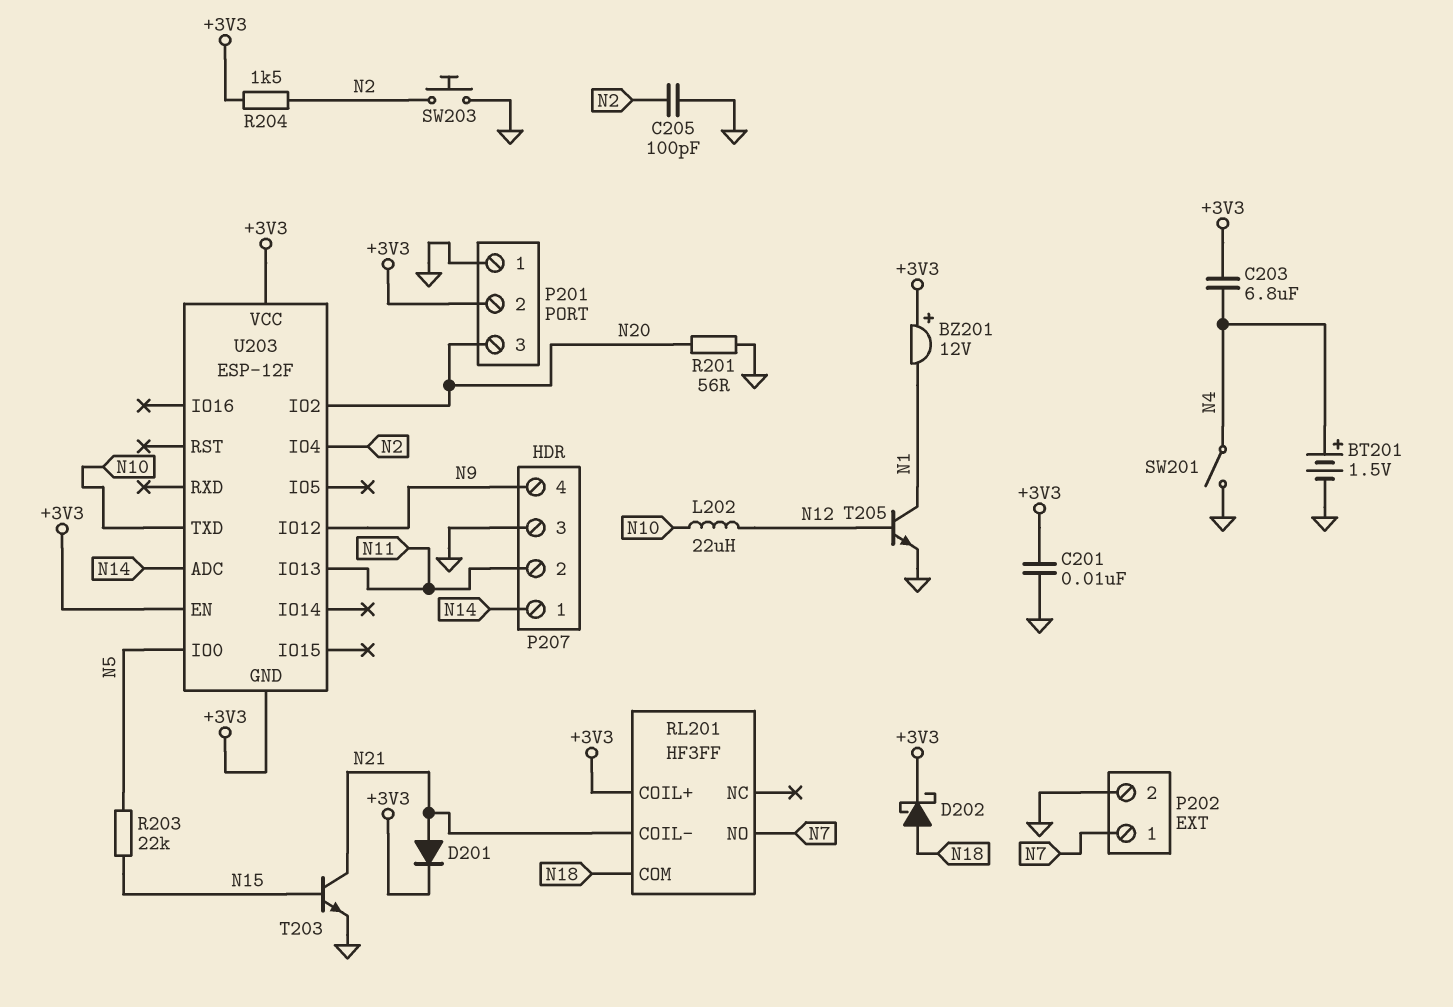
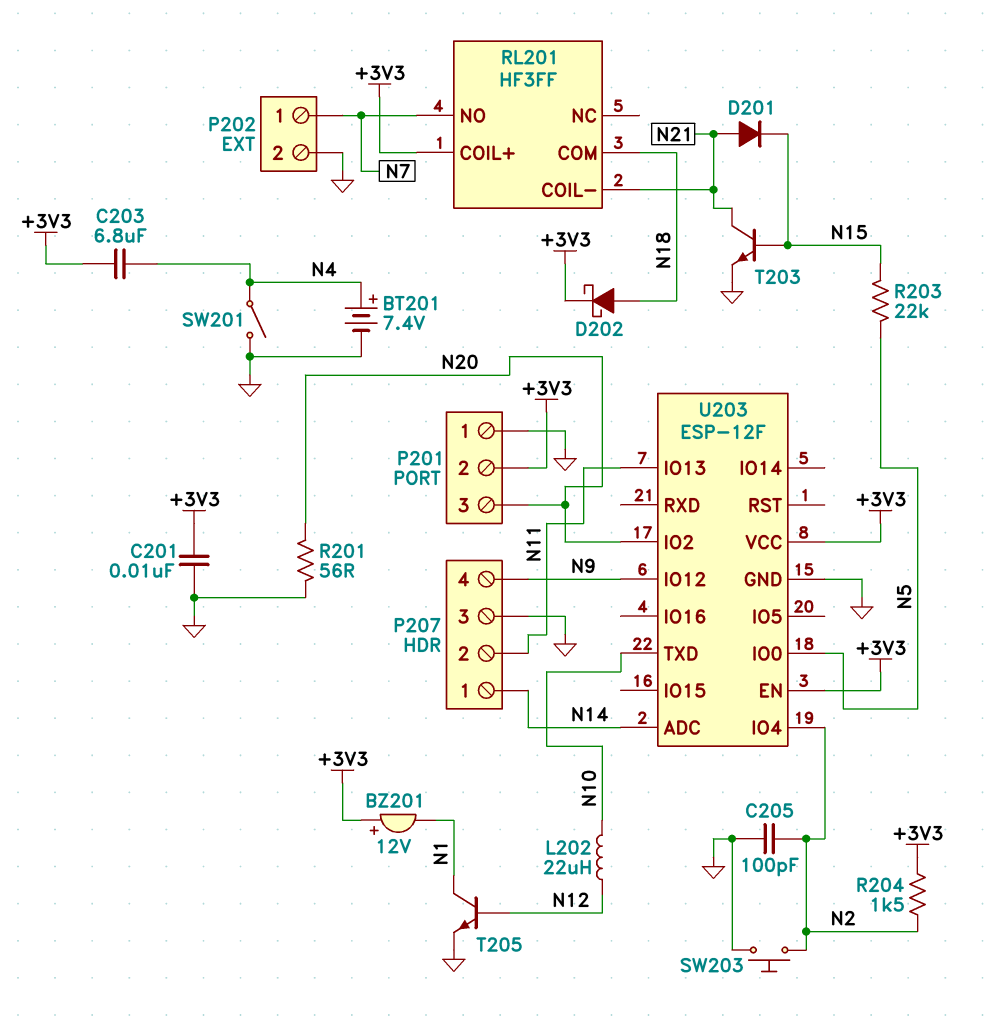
BT201: 1.5V (plus N4, minus GND) -> 7.4V (plus N4, minus GND)
D201: diode (A N21, K +3V3) -> diode (A N21, K N15)
U203 pin GND: +3V3 -> GND

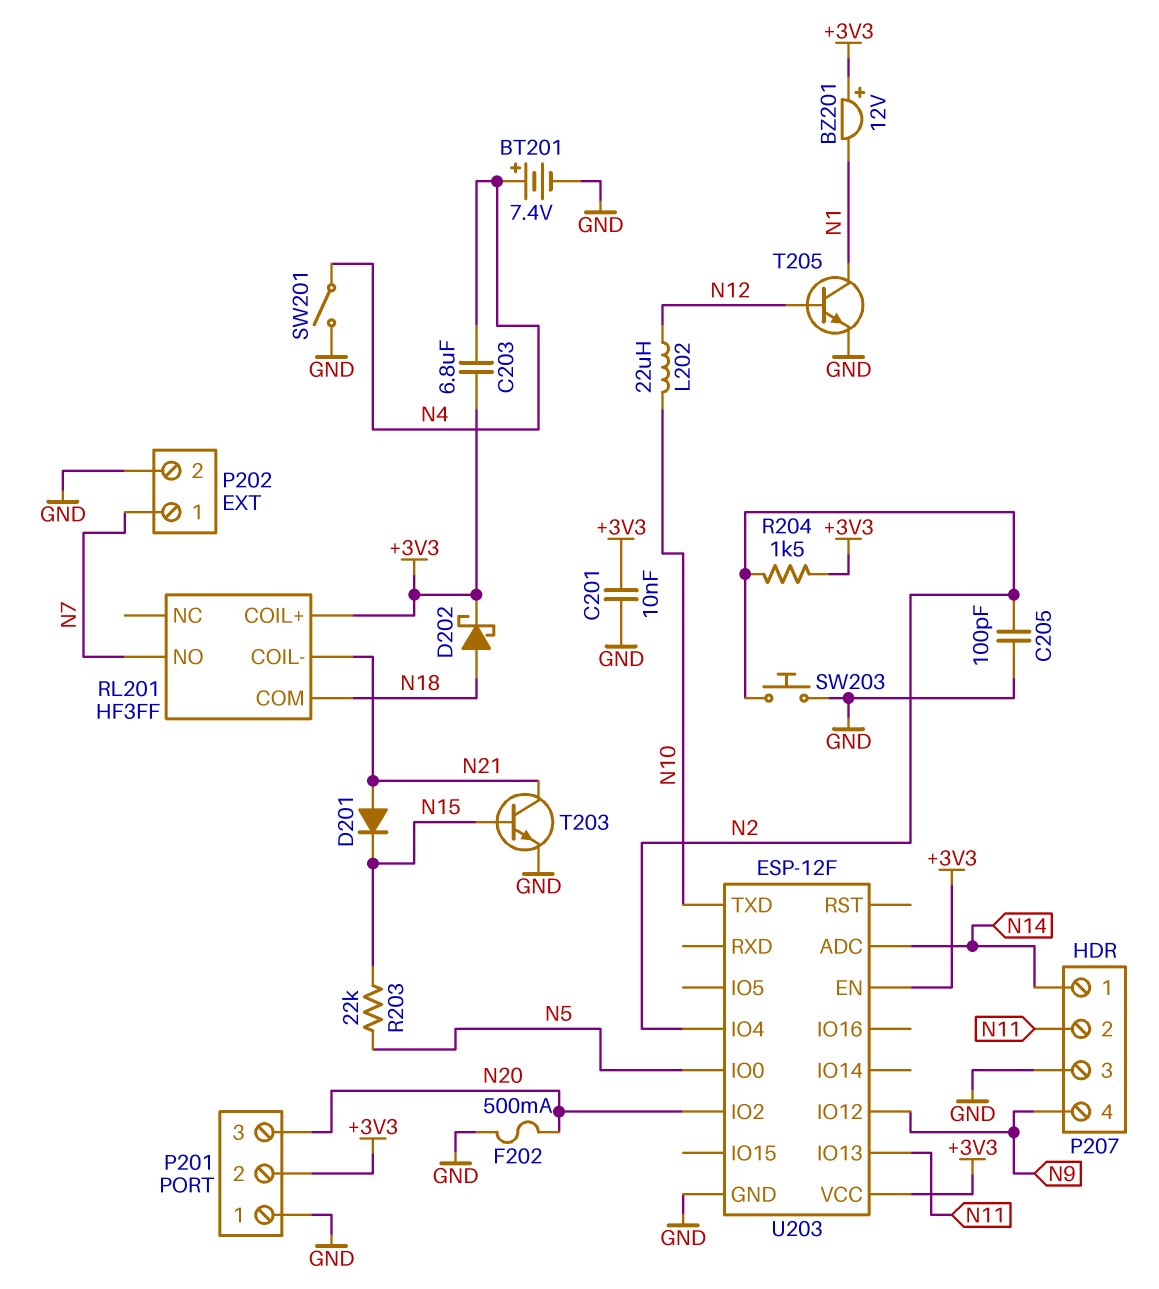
F202: none -> 500mA (GND, N20)
R201: 56 (GND, N20) -> none

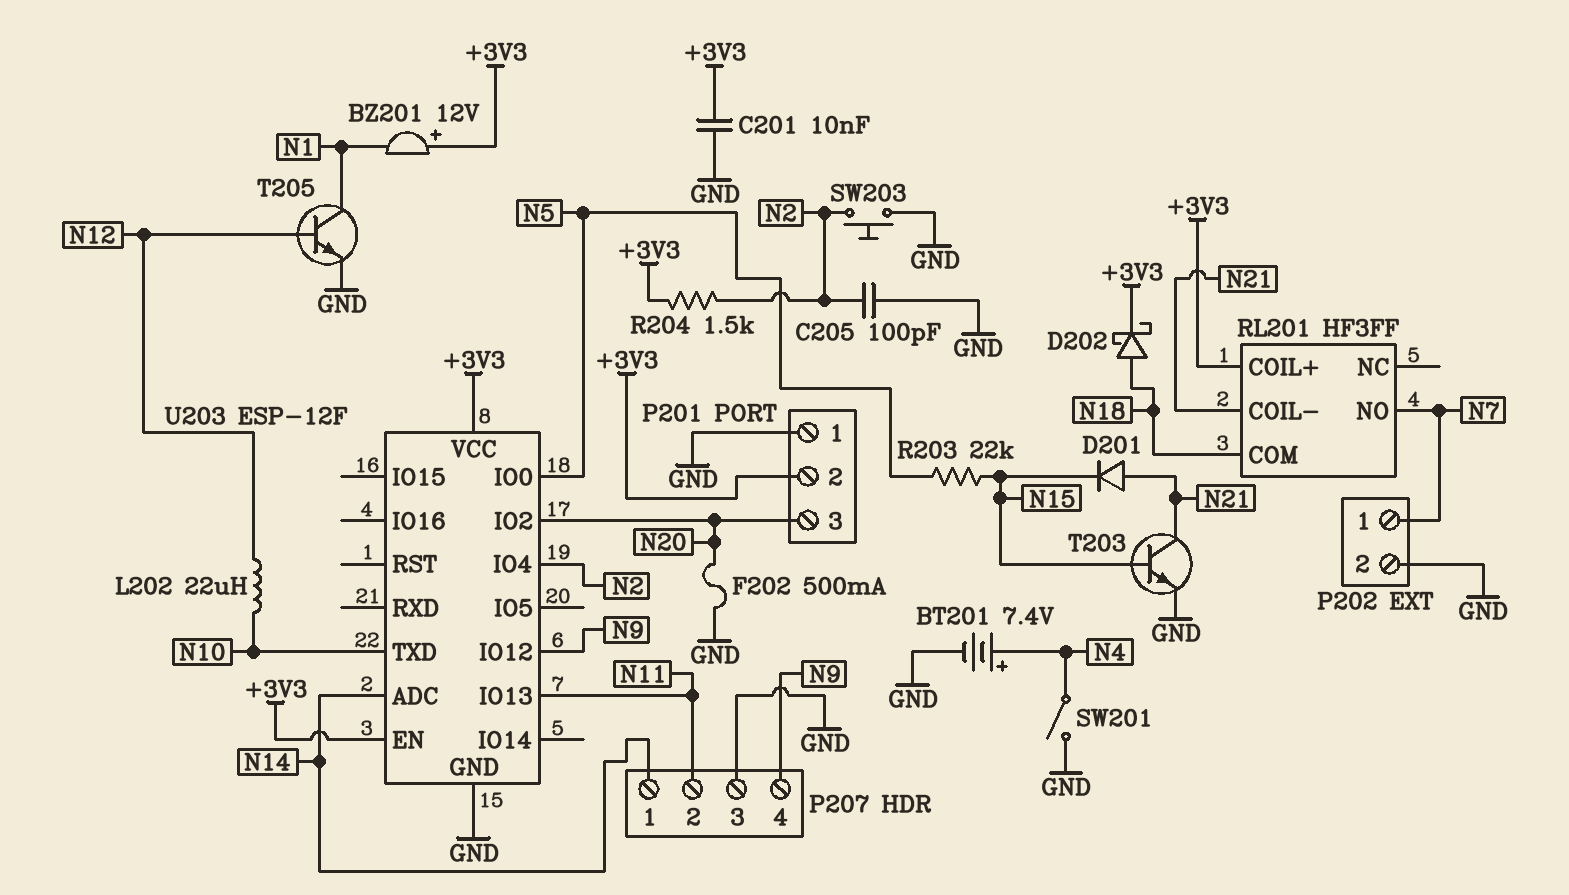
C203: 6.8uF (+3V3, N4) -> none

